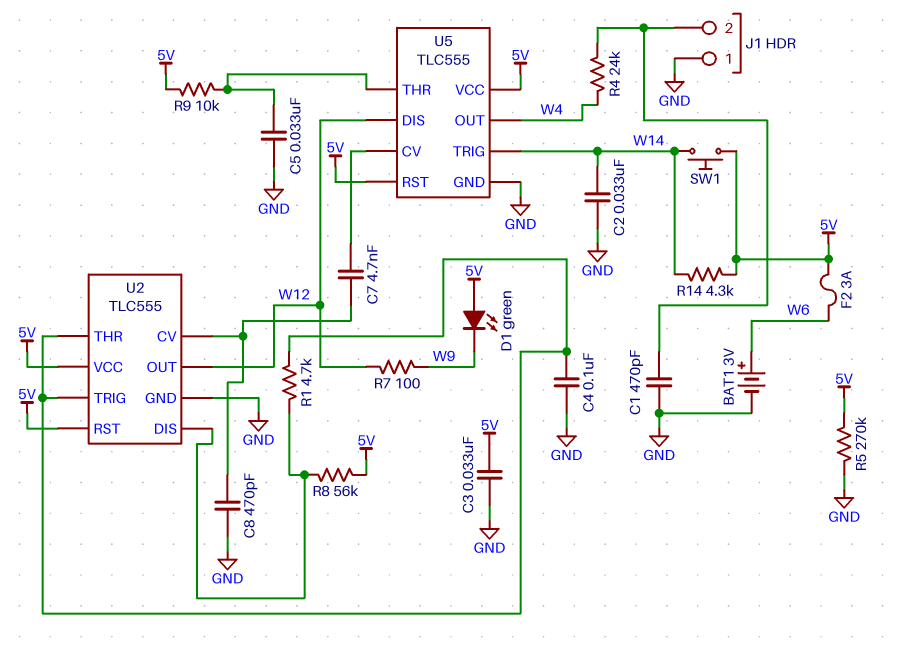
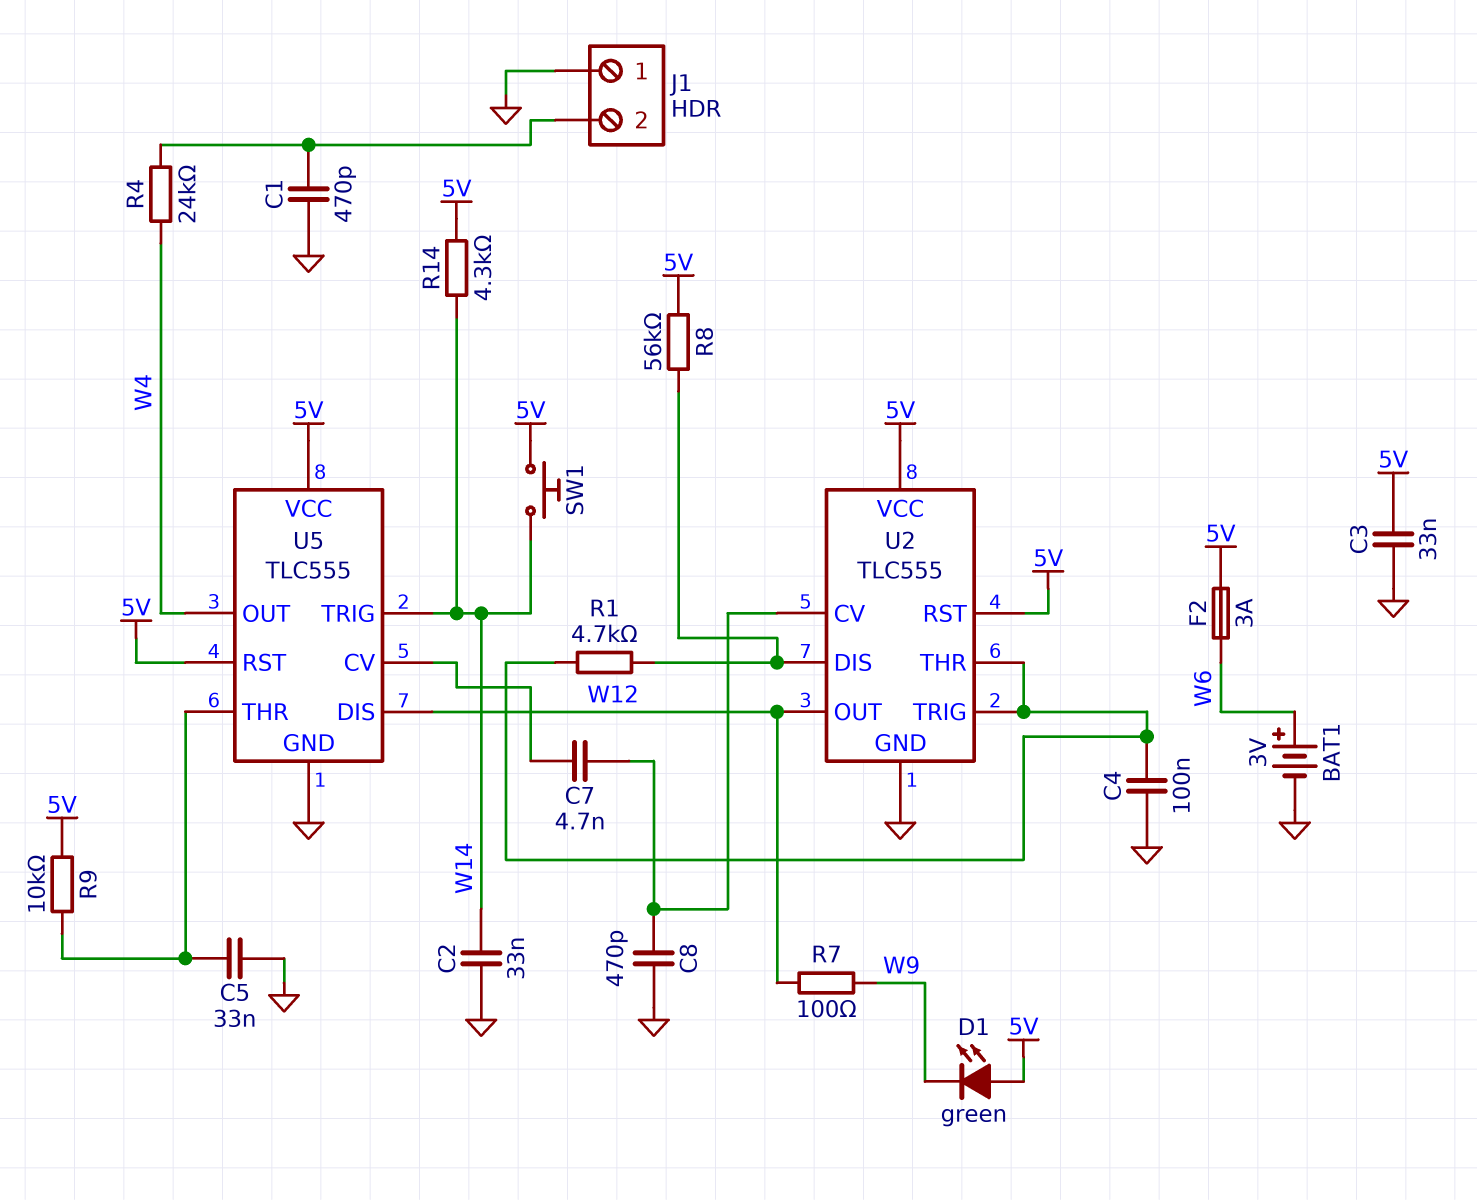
R5: 270k (5V, GND) -> none

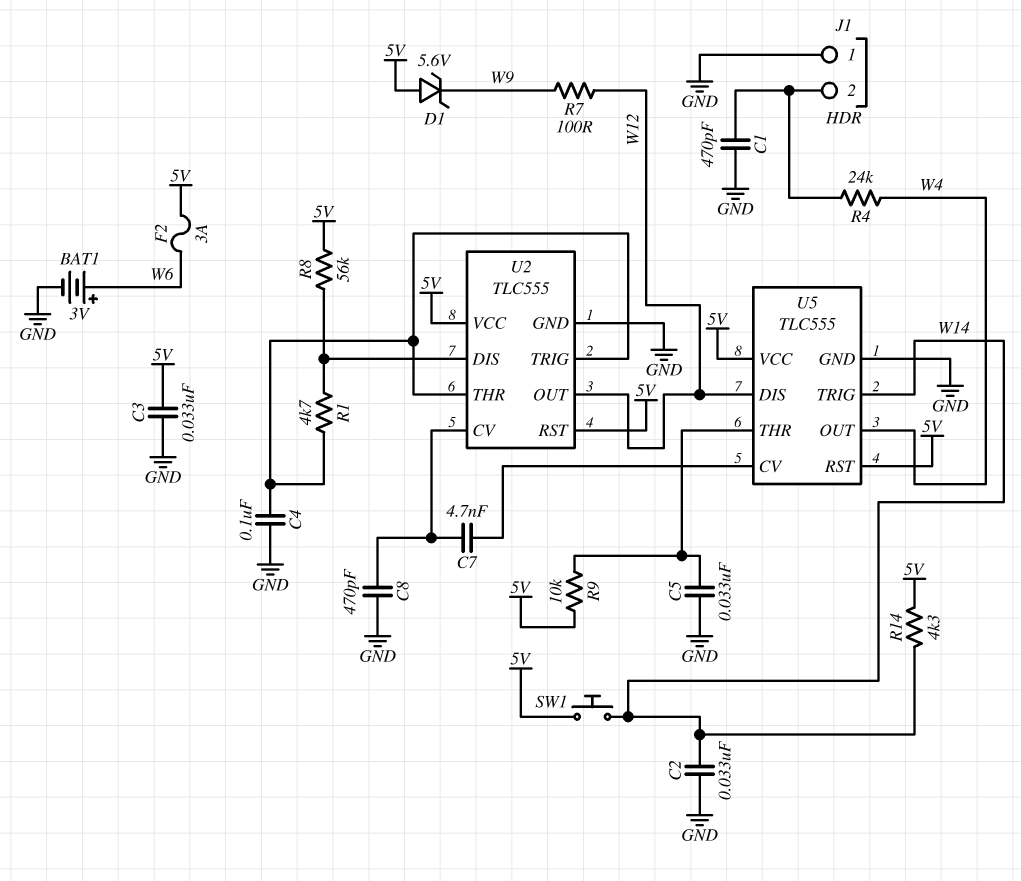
D1: LED green (A 5V, K W9) -> zener 5.6V (A 5V, K W9)

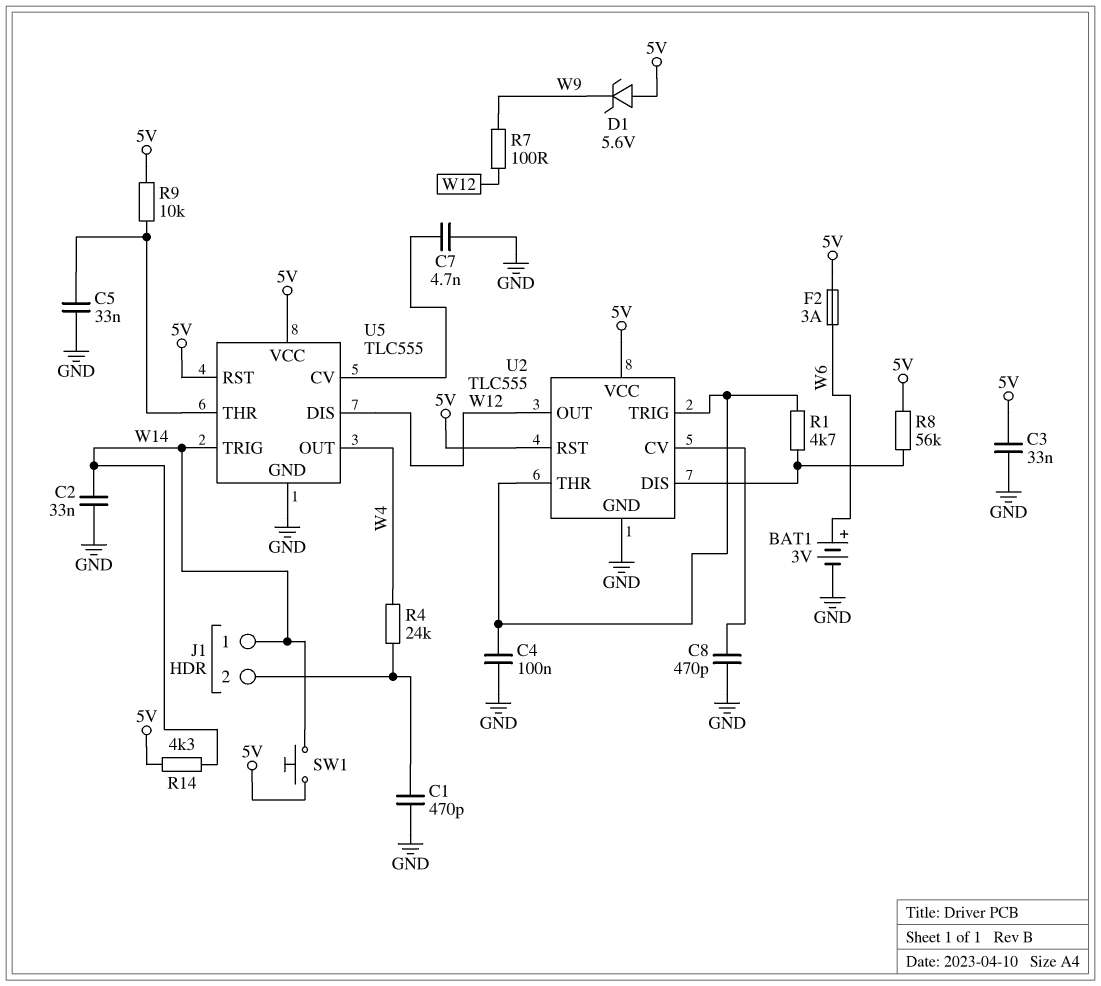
C7: 4.7nF (U2/CV, U5/CV) -> 4.7nF (GND, U5/CV)
J1 pin 1: GND -> W14

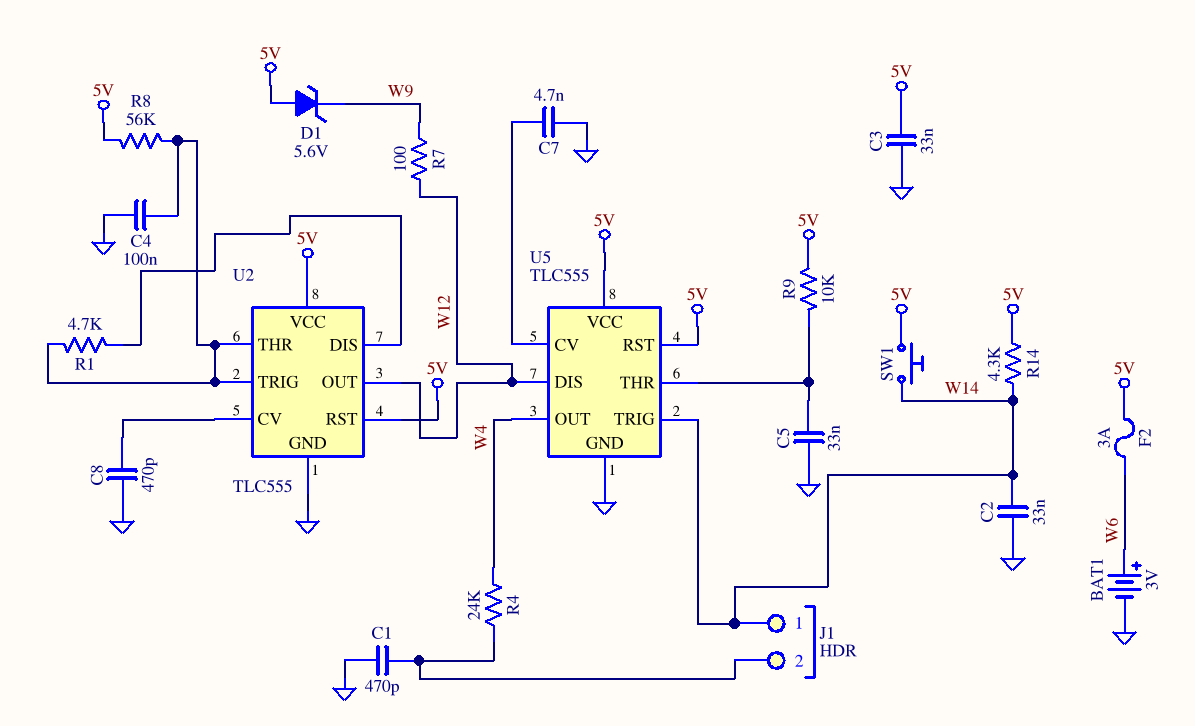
R8: 56k (5V, U2/DIS) -> 56k (5V, U2/THR)

